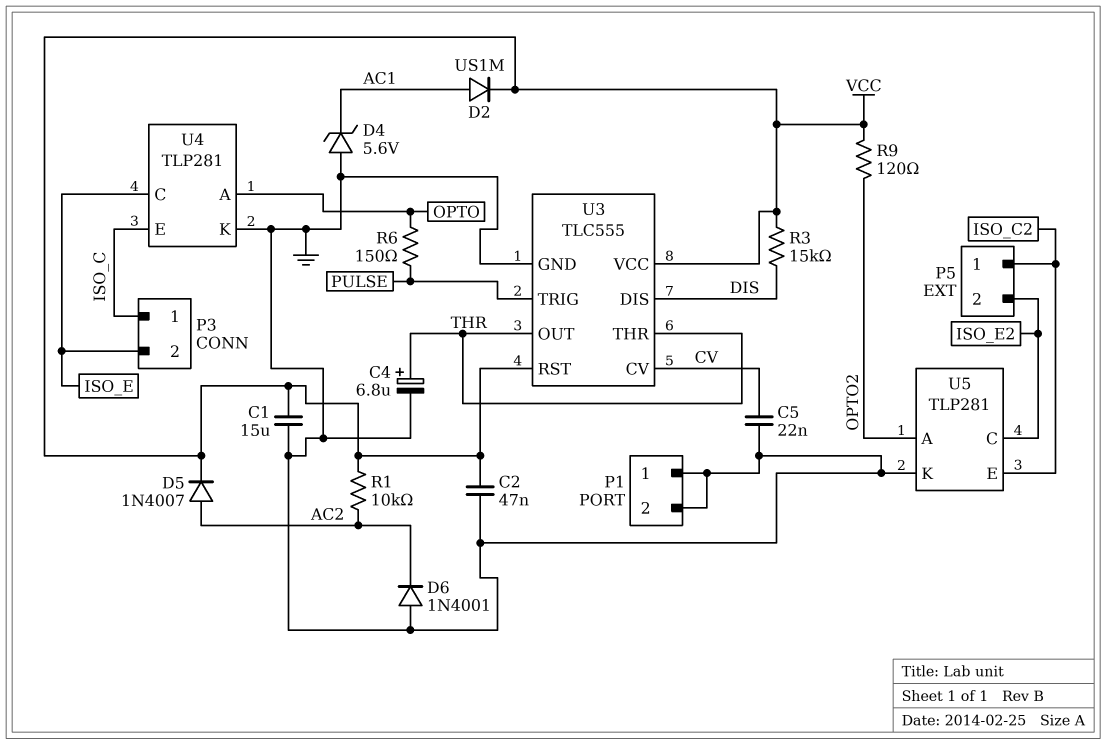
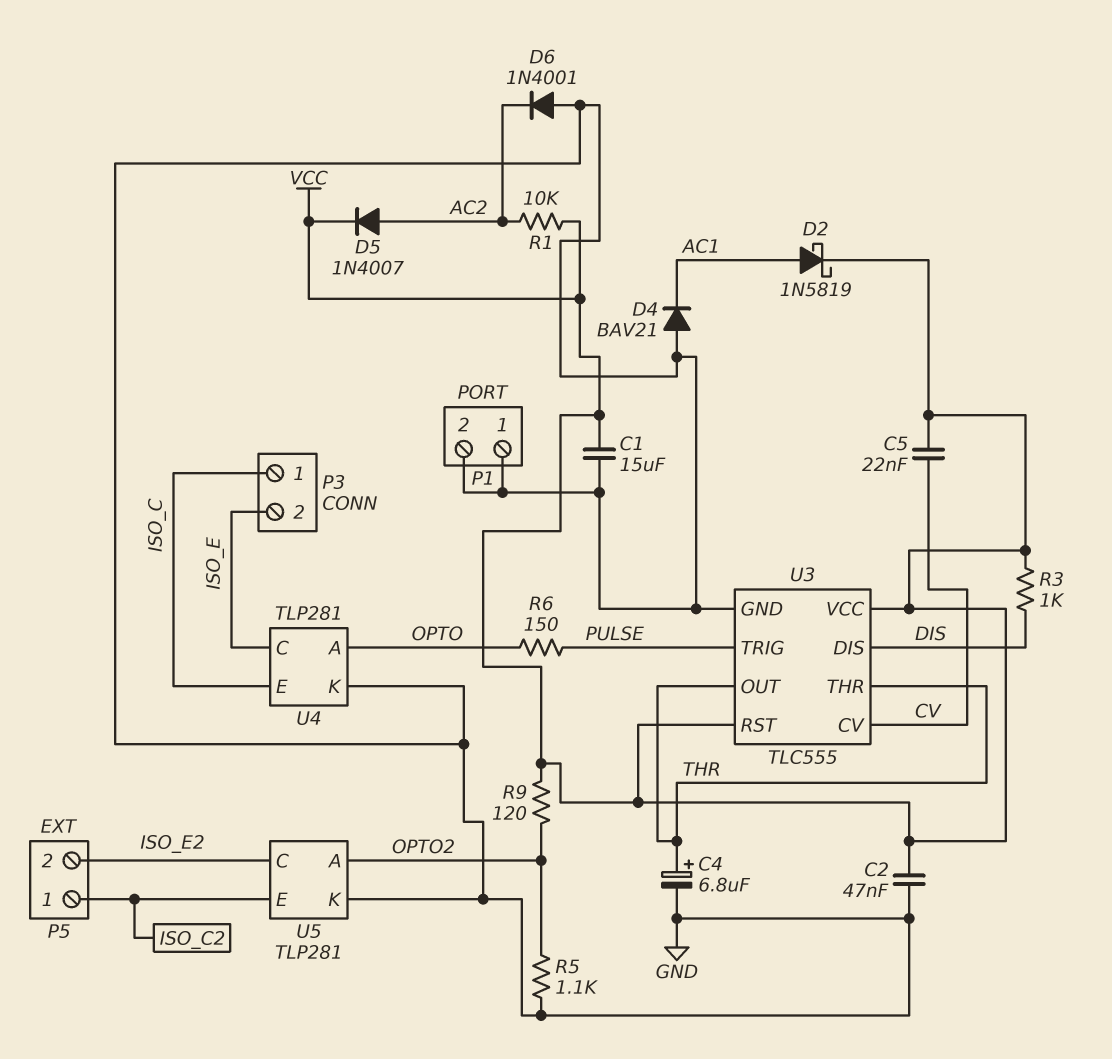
C5: 22nF (CV, GND) -> 22nF (CV, VCC)
D2: diode US1M (A AC1, K VCC) -> schottky 1N5819 (A AC1, K VCC)
D4: zener 5.6V (A GND, K AC1) -> diode BAV21 (A GND, K AC1)
R3: 15k (DIS, VCC) -> 1k (DIS, VCC)
R5: none -> 1.1k (GND, OPTO2)

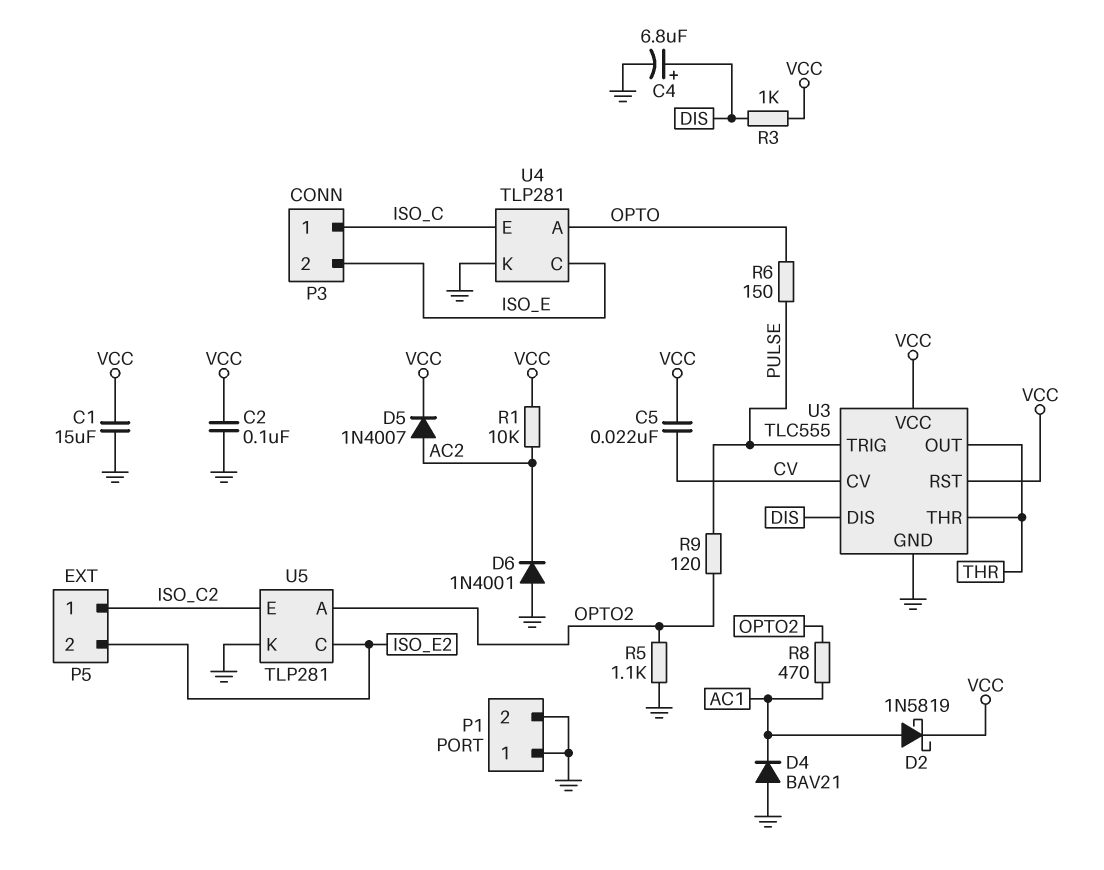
C2: 47nF (GND, VCC) -> 100nF (GND, VCC)
C4: 6.8uF (plus THR, minus GND) -> 6.8uF (plus DIS, minus GND)
R8: none -> 470 (AC1, OPTO2)
R9: 120 (OPTO2, VCC) -> 120 (OPTO2, PULSE)

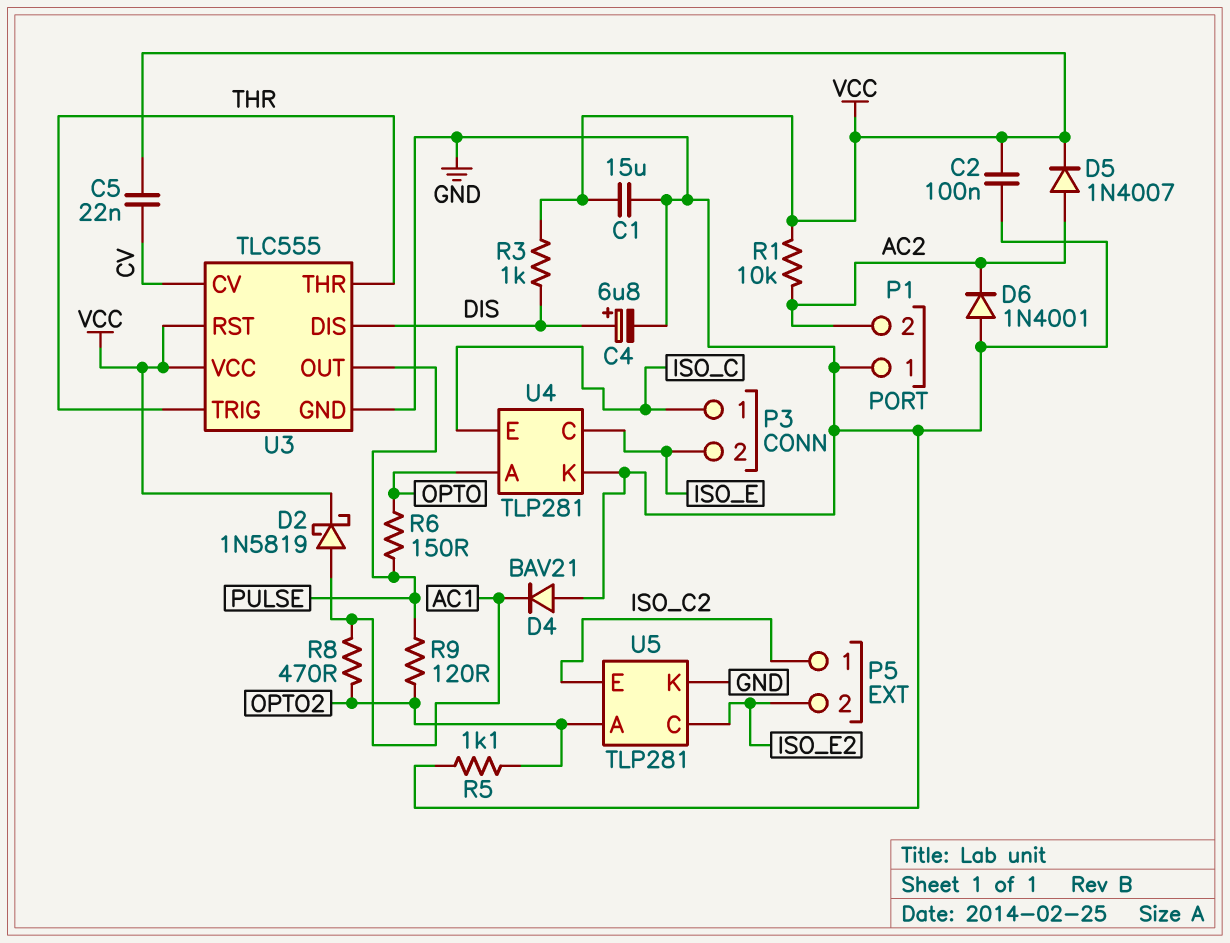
P1 pin 2: GND -> AC2
U3 pin OUT: THR -> PULSE
U3 pin TRIG: PULSE -> THR

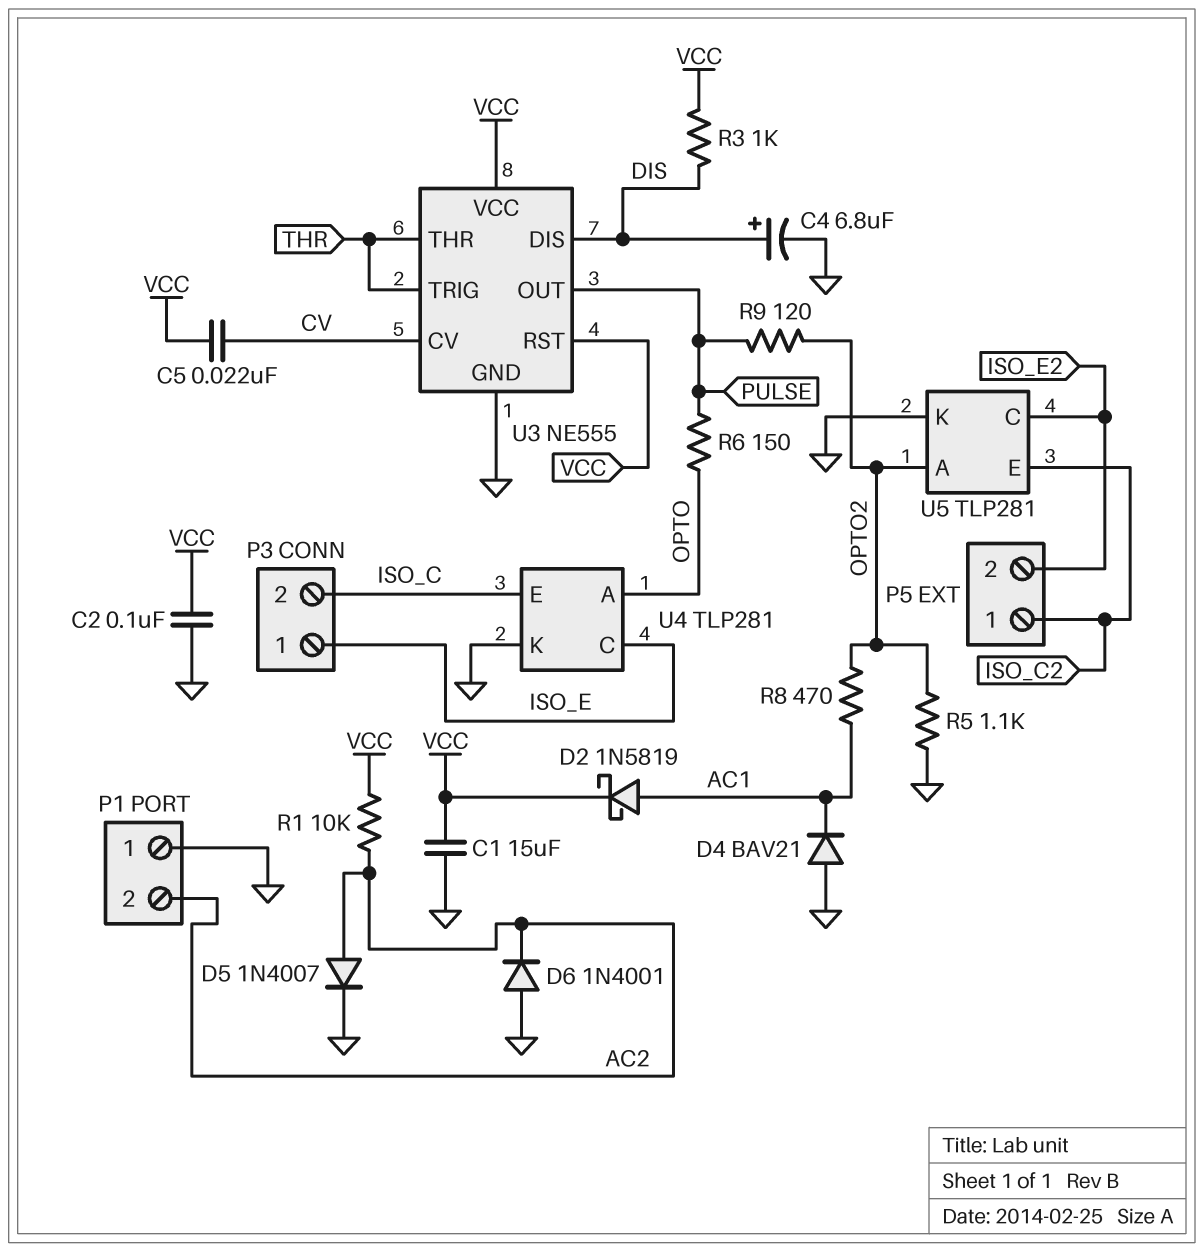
D5: diode 1N4007 (A AC2, K VCC) -> diode 1N4007 (A AC2, K GND)
P3 pin 1: ISO_C -> ISO_E
P3 pin 2: ISO_E -> ISO_C
U3: TLC555 -> NE555

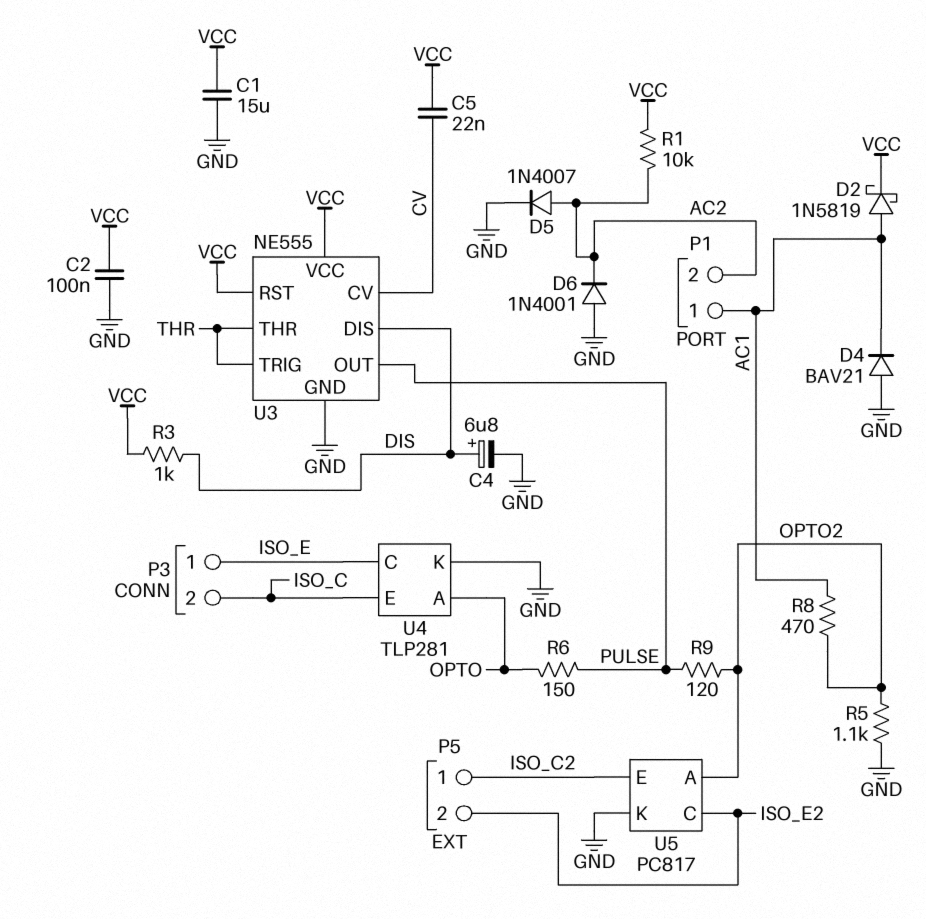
P1 pin 1: GND -> AC1
U5: TLP281 -> PC817

